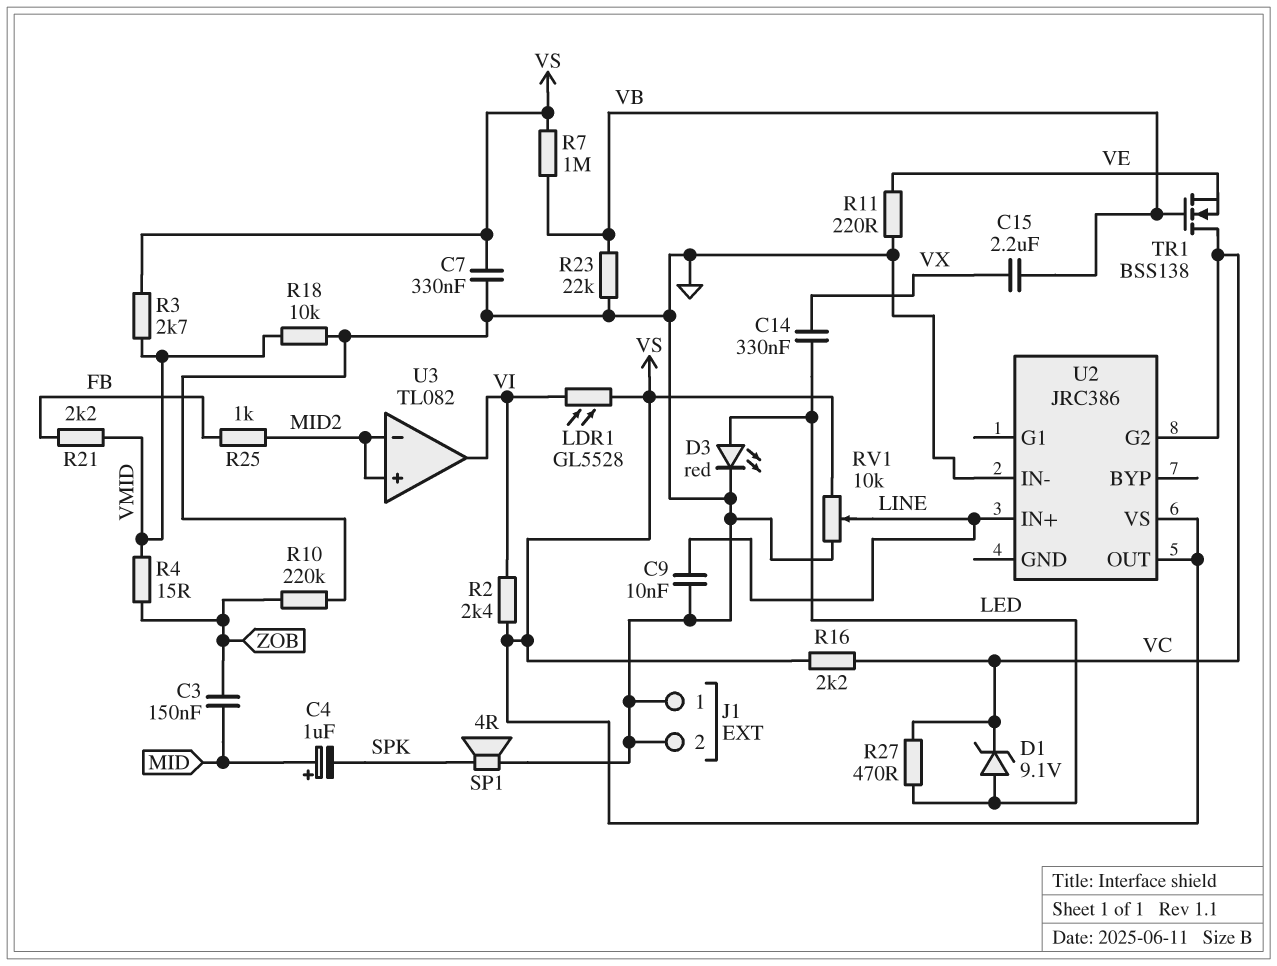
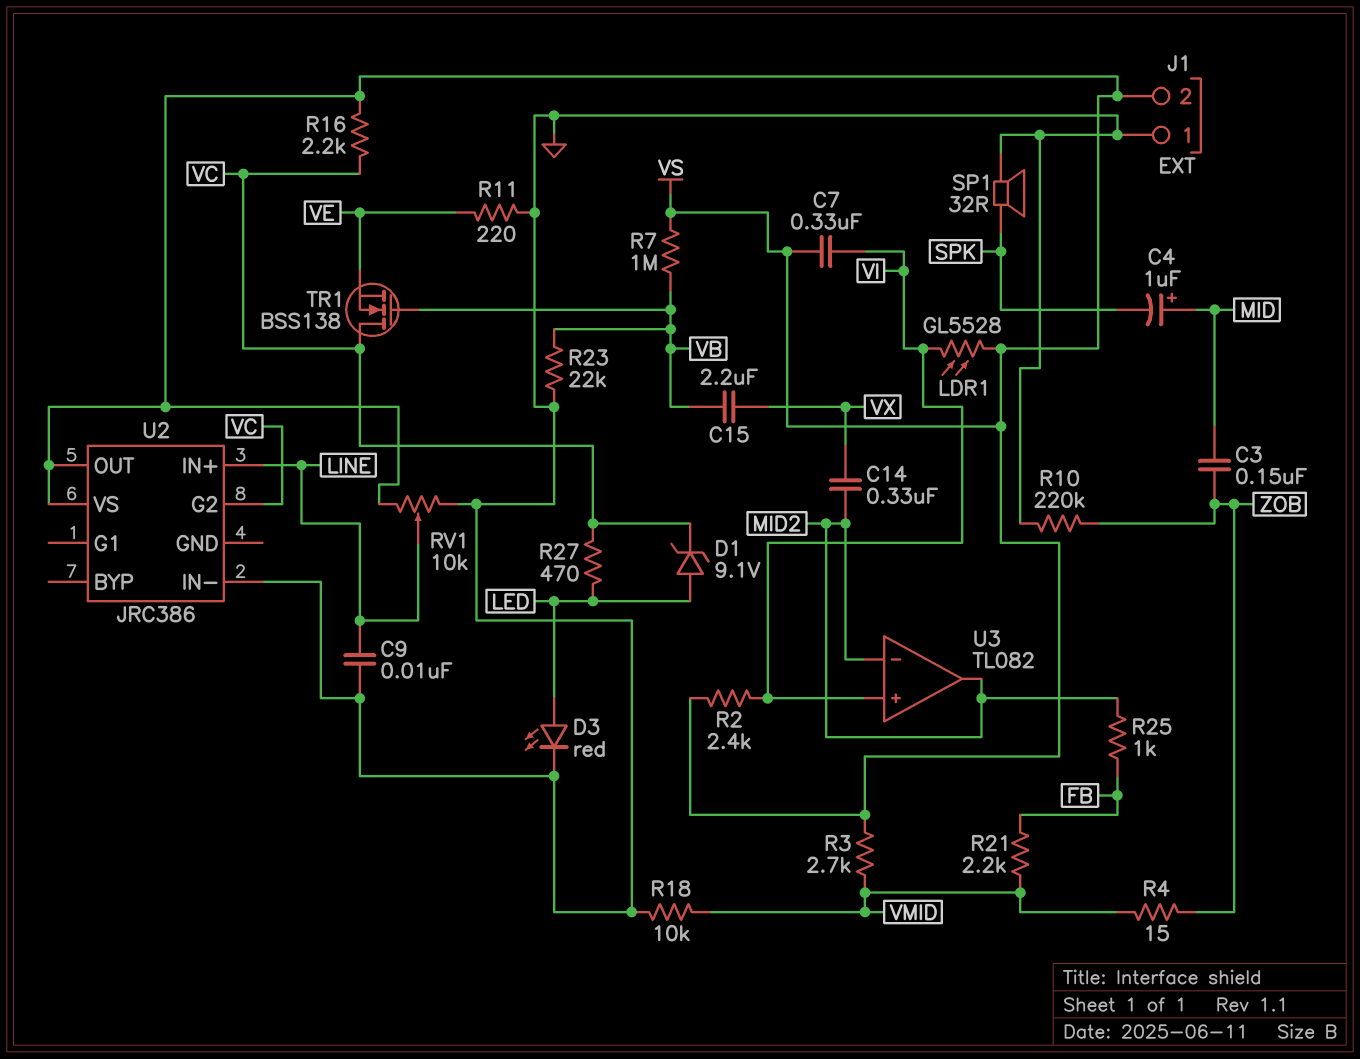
C7: 330nF (GND, VS) -> 330nF (VI, VS)
C14: 330nF (LED, VX) -> 330nF (MID2, VX)
J1 pin 2: GND -> VS
SP1: speaker 4R (GND, SPK) -> speaker 32R (GND, SPK)
U3 pin in+: MID2 -> VI
U3 pin out: VI -> MID2

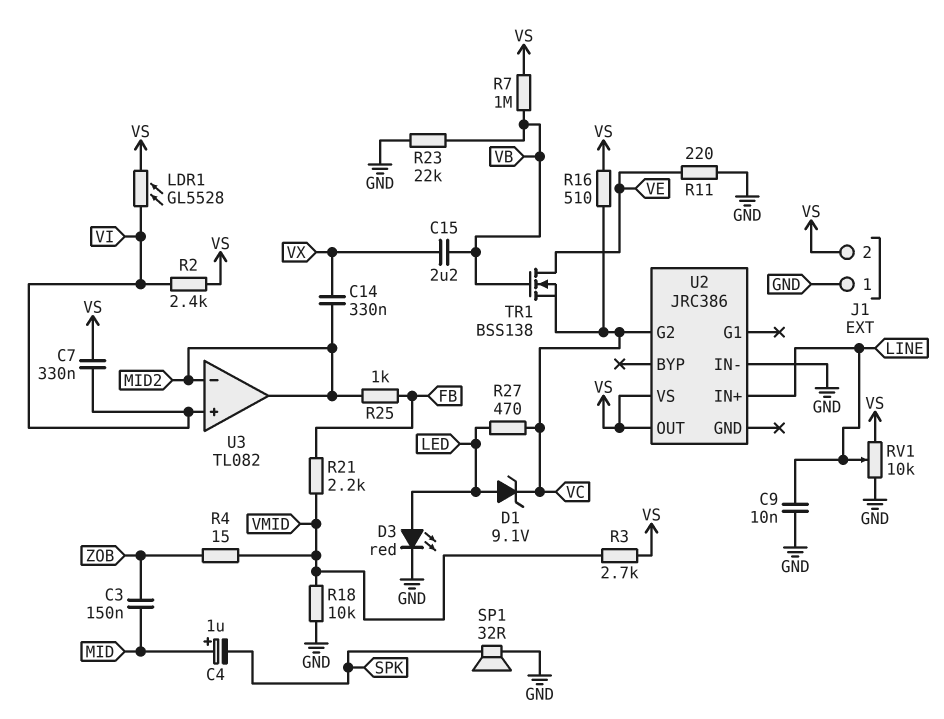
R10: 220k (GND, ZOB) -> none
R16: 2.2k (VC, VS) -> 510 (VC, VS)
TR1: NMOS BSS138 (G VB, D VC, S VE) -> NMOS BSS138 (G VB, D VE, S VC)

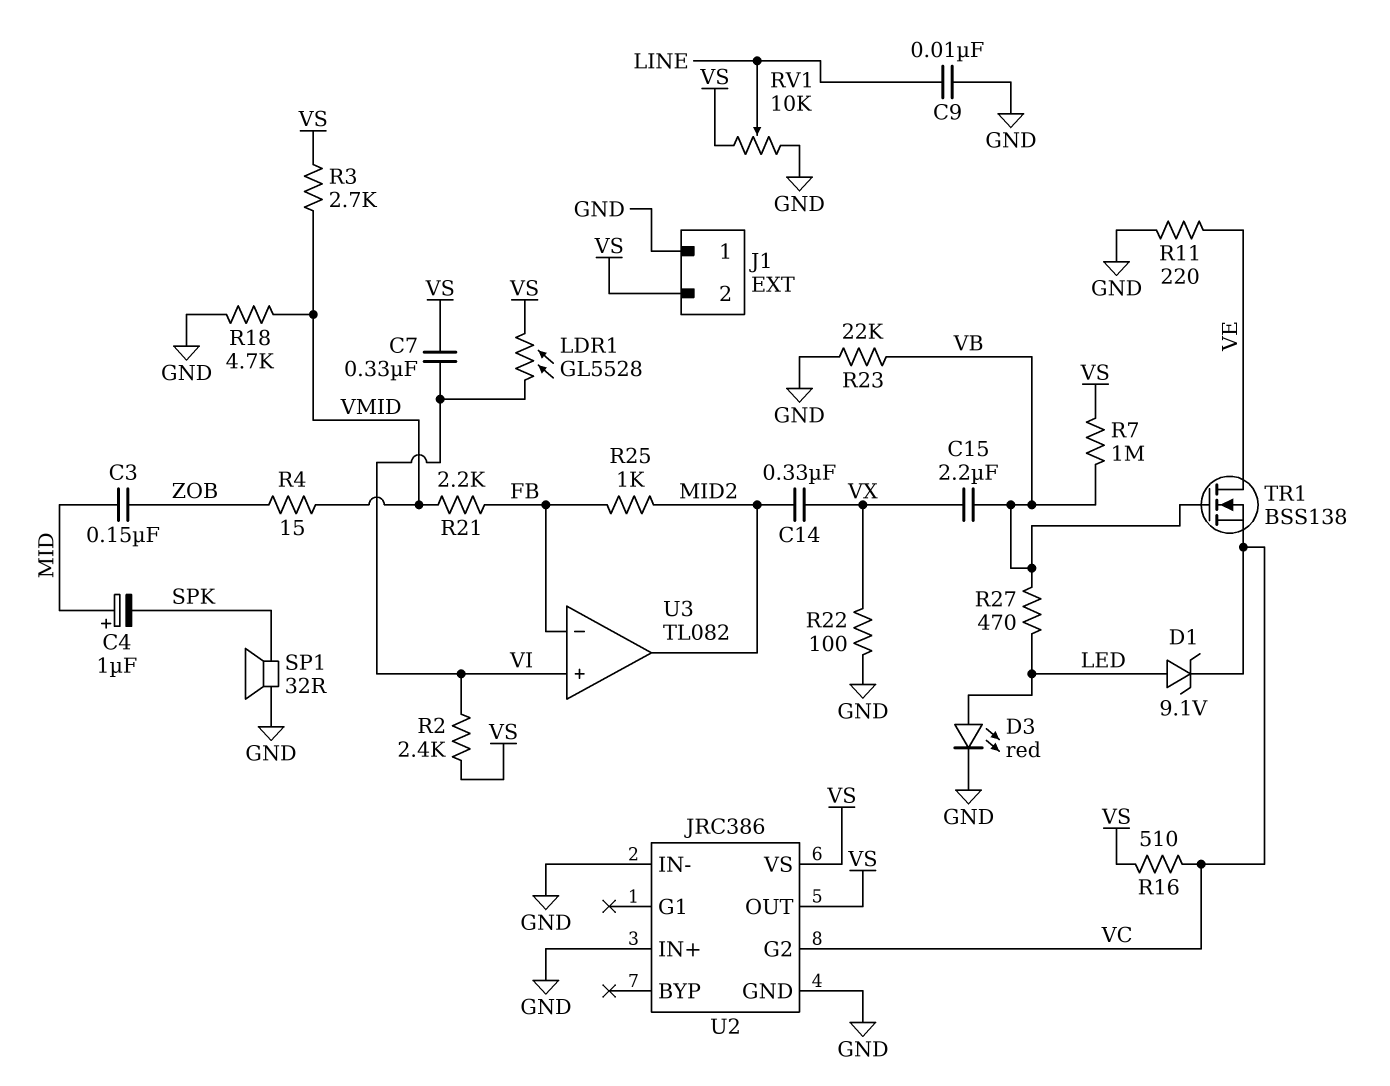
R18: 10k (GND, VMID) -> 4.7k (GND, VMID)
R22: none -> 100 (GND, VX)
R27: 470 (LED, VC) -> 470 (LED, VB)
U2 pin GND: none -> GND
U2 pin IN+: LINE -> GND
U3 pin in-: MID2 -> FB

